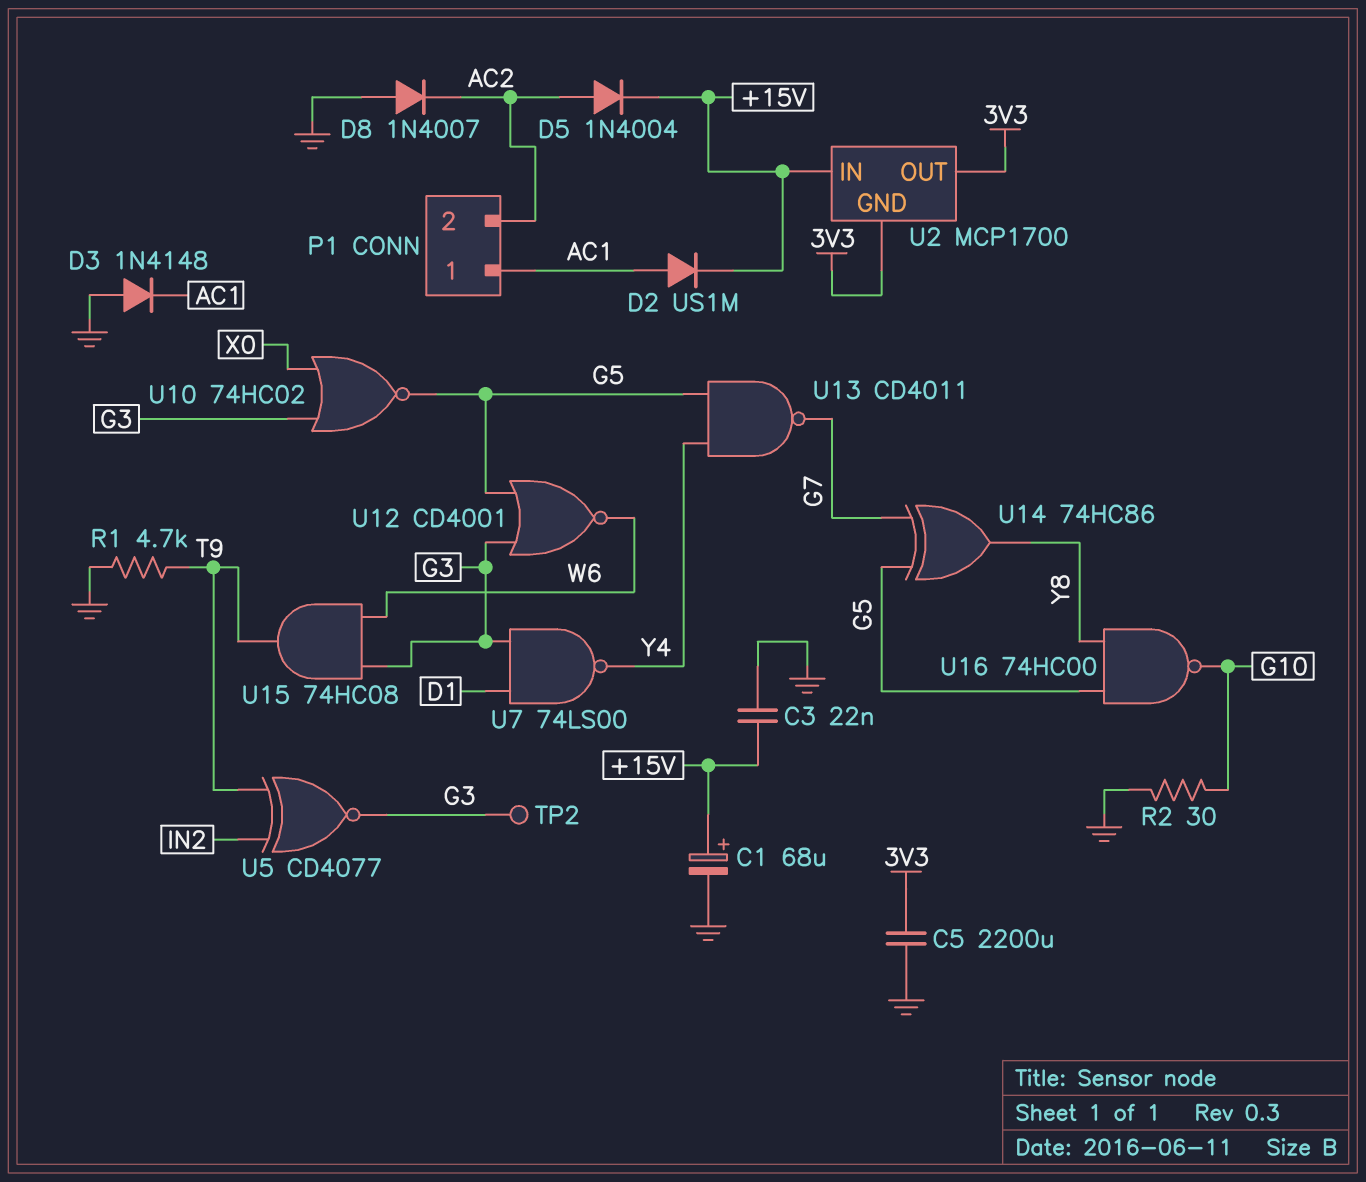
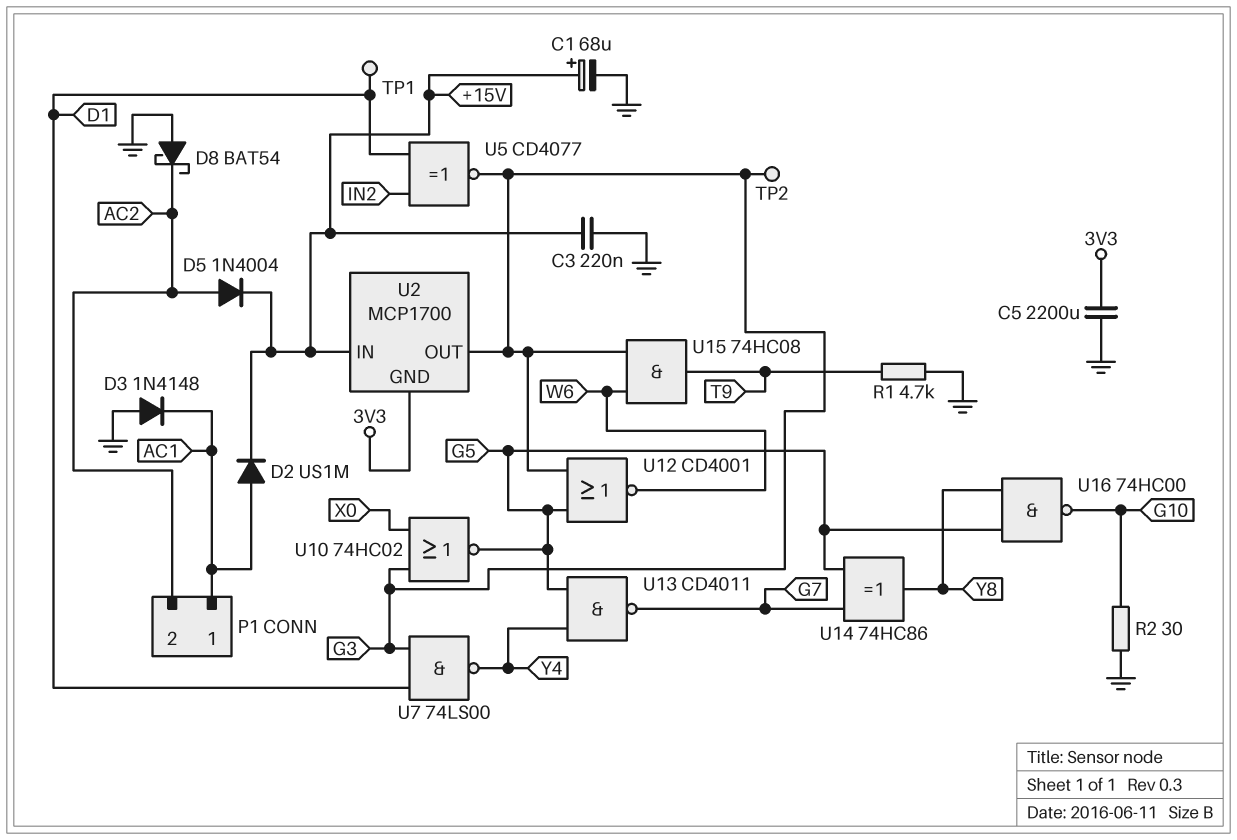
C3: 22nF (+15V, GND) -> 220nF (+15V, GND)
D8: diode 1N4007 (A GND, K AC2) -> schottky BAT54 (A GND, K AC2)
TP1: none -> test point (D1)
U2 pin OUT: 3V3 -> G3
U5: XNOR CD4077 (in IN2, in T9, out G3) -> XNOR CD4077 (in D1, in IN2, out G3)

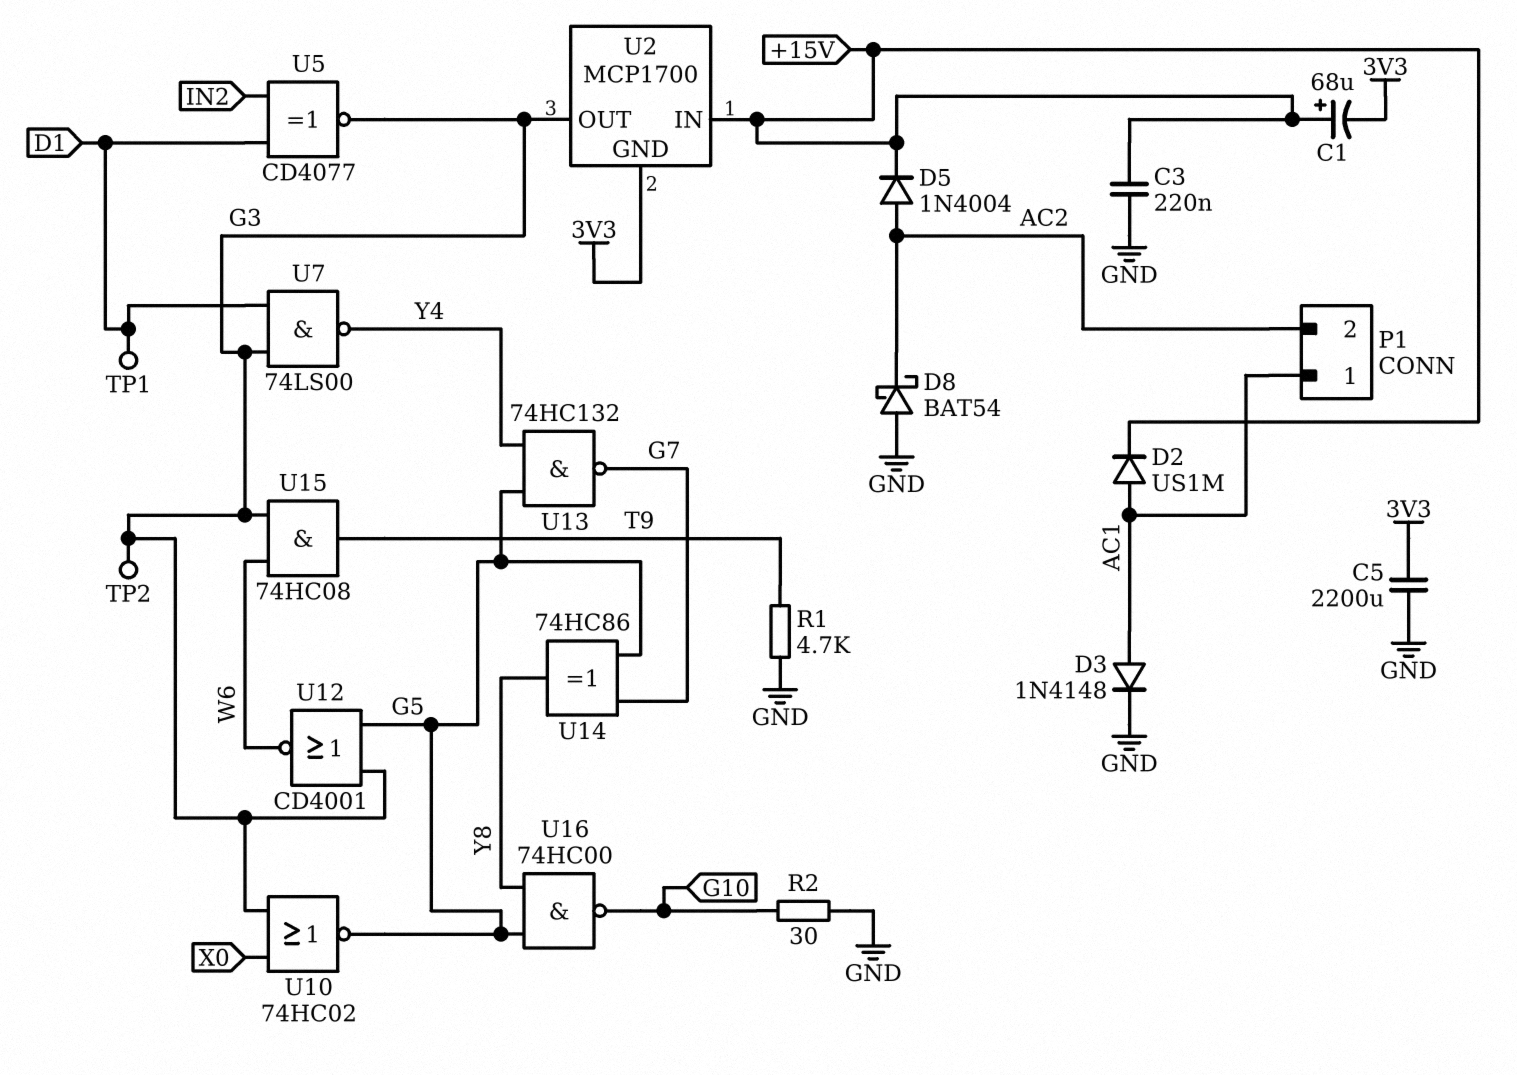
C1: 68uF (plus +15V, minus GND) -> 68uF (plus +15V, minus 3V3)
D3: diode 1N4148 (A GND, K AC1) -> diode 1N4148 (A AC1, K GND)
U13: NAND CD4011 (in G5, in Y4, out G7) -> NAND 74HC132 (in G5, in Y4, out G7)

